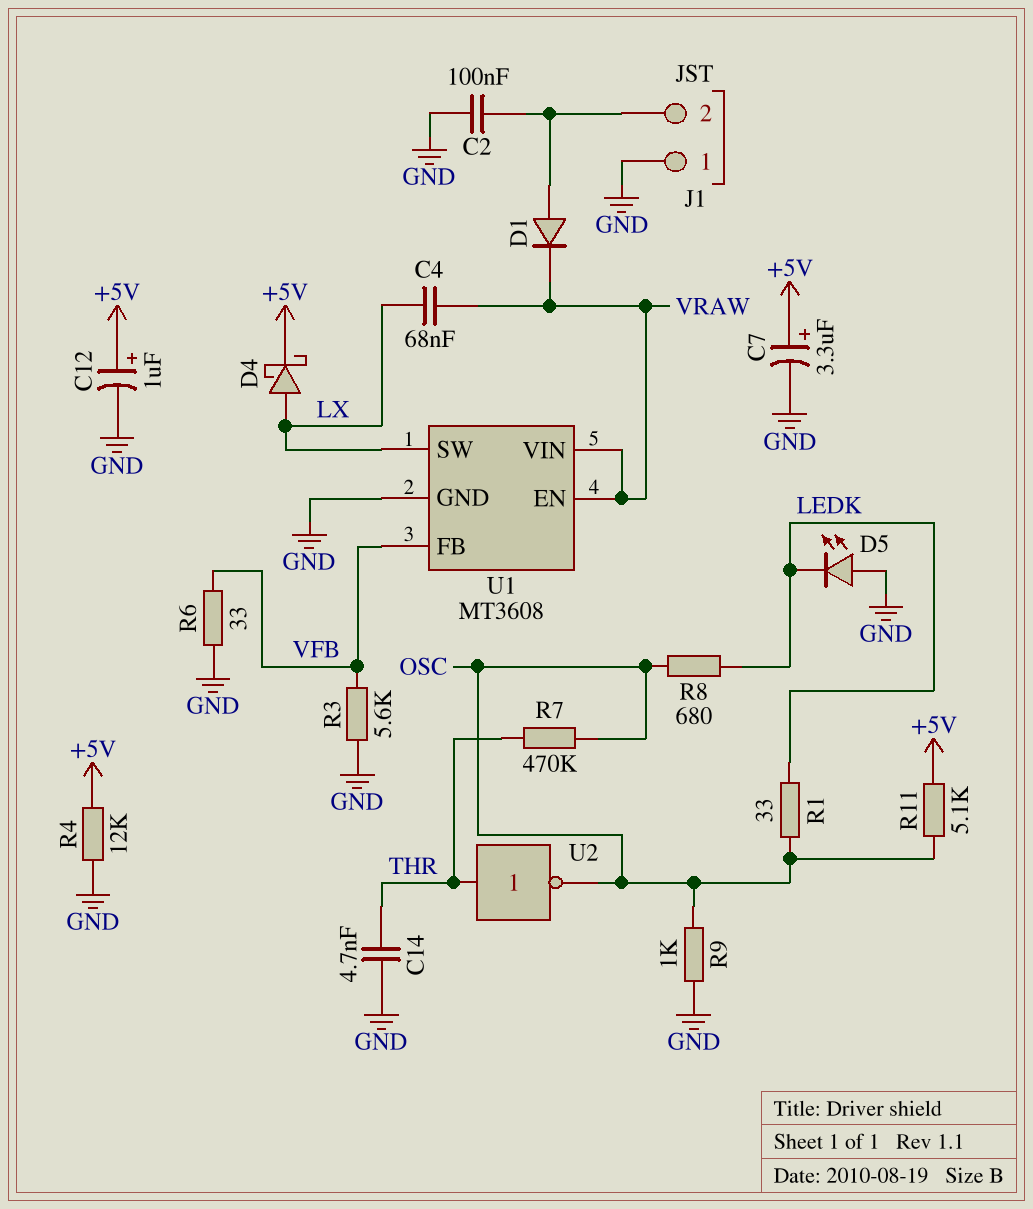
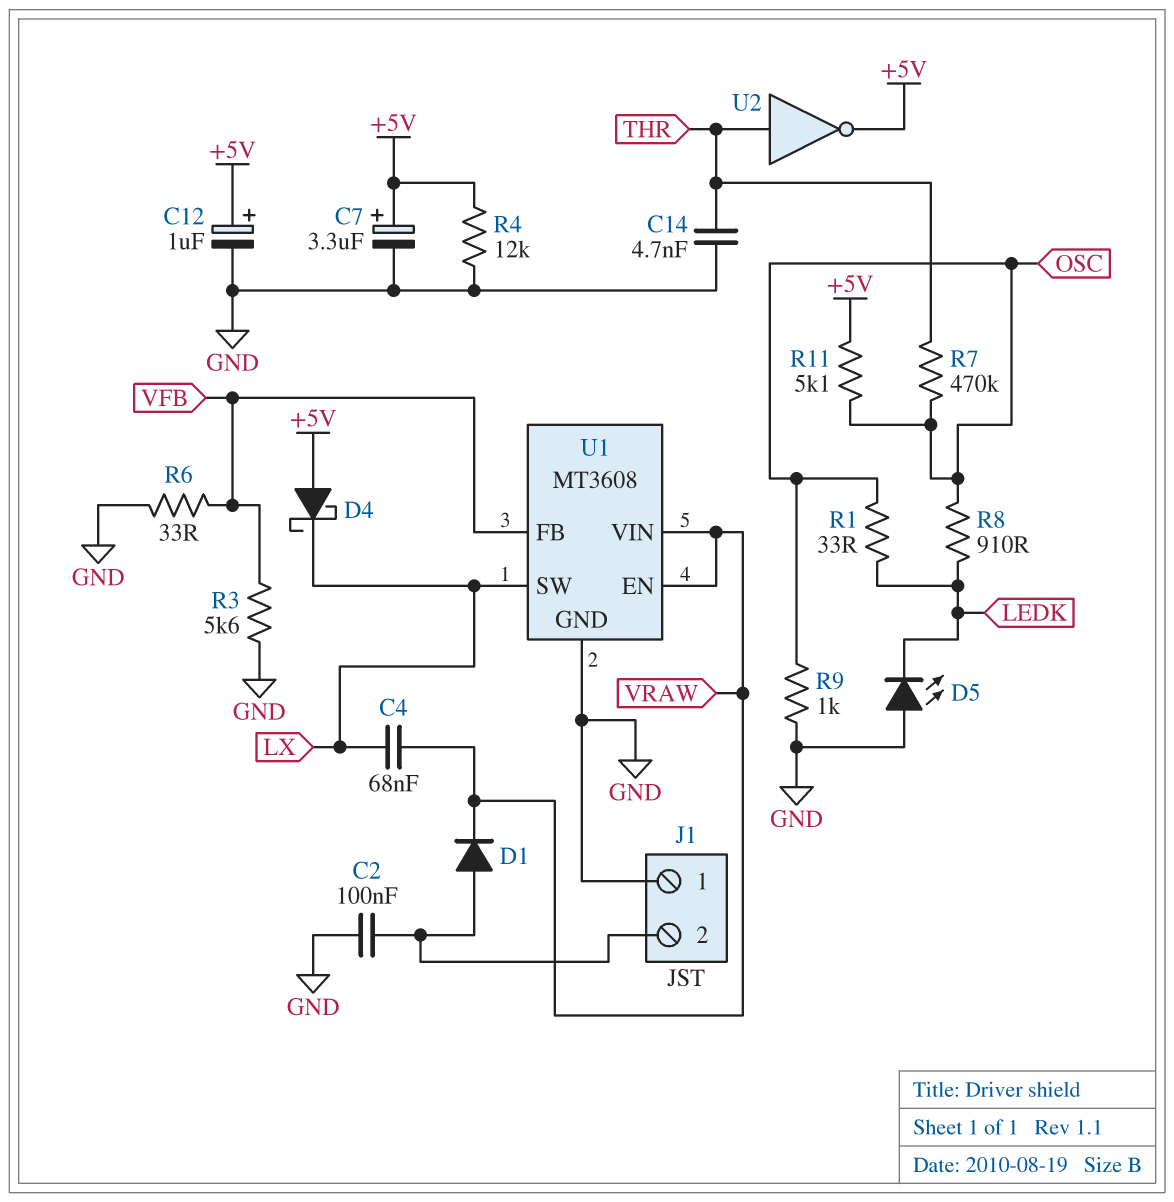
D4: schottky (A LX, K +5V) -> schottky (A +5V, K LX)
R8: 680 (LEDK, OSC) -> 910 (LEDK, OSC)
U2: NOT (in THR, out OSC) -> NOT (in THR, out +5V)

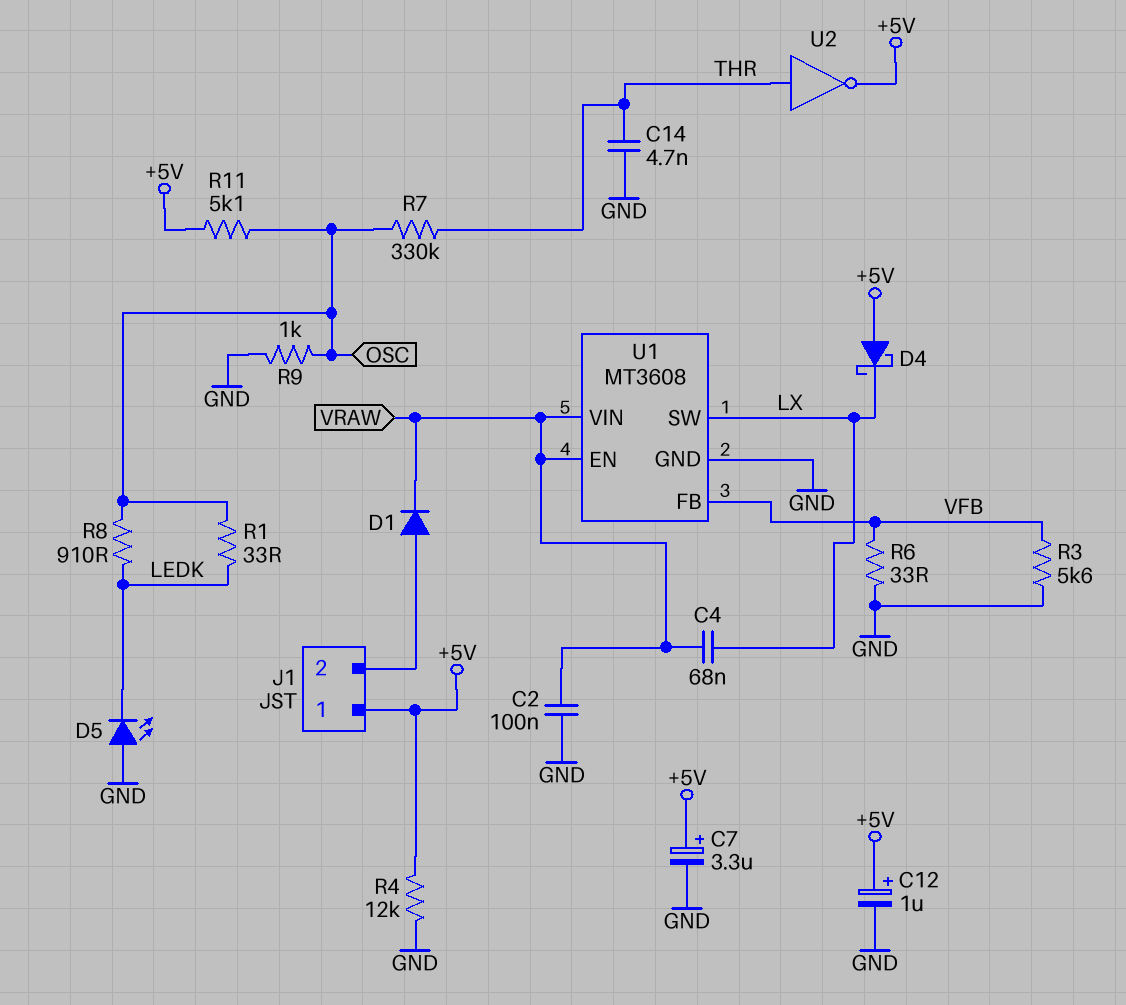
C2: 100nF (GND, J1/2) -> 100nF (GND, VRAW)
J1 pin 1: GND -> +5V
R7: 470k (OSC, THR) -> 330k (OSC, THR)

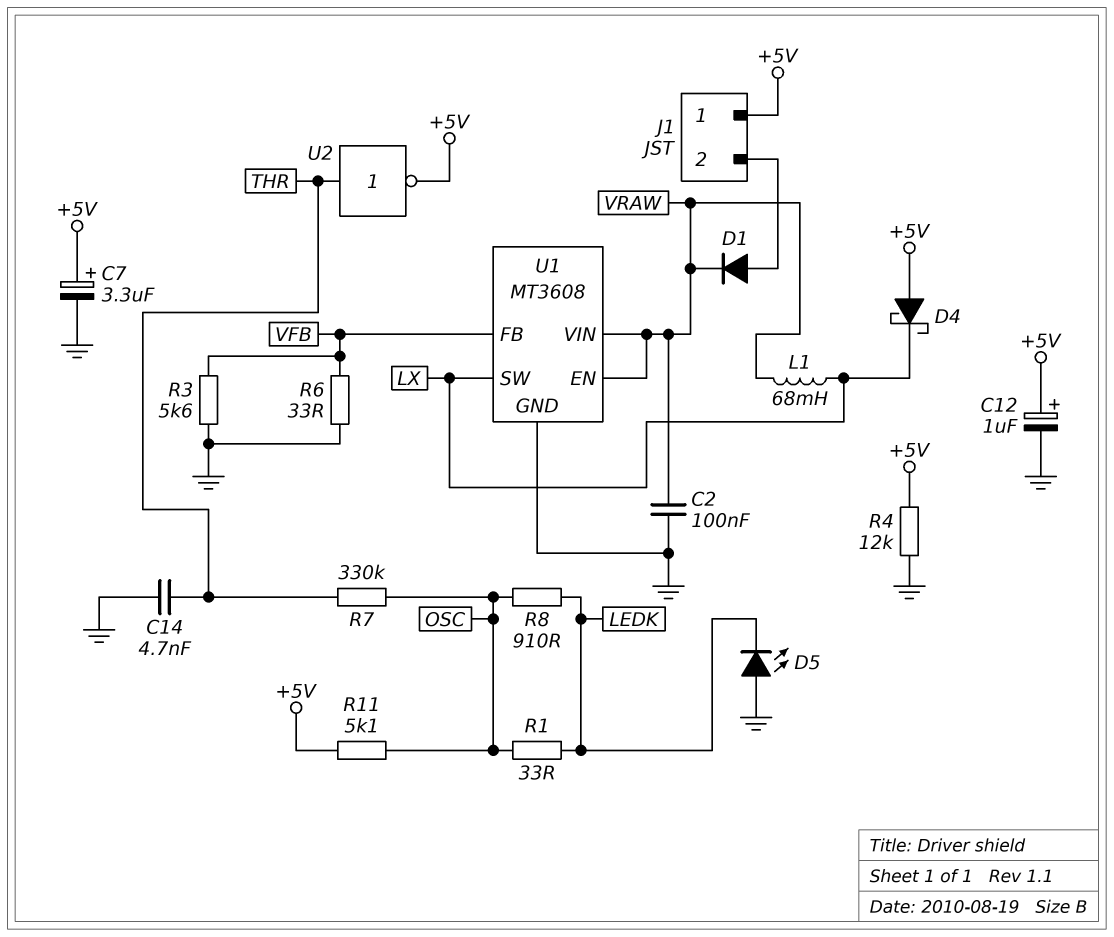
C4: 68nF (LX, VRAW) -> none
L1: none -> 68mH (LX, VRAW)
R9: 1k (GND, OSC) -> none

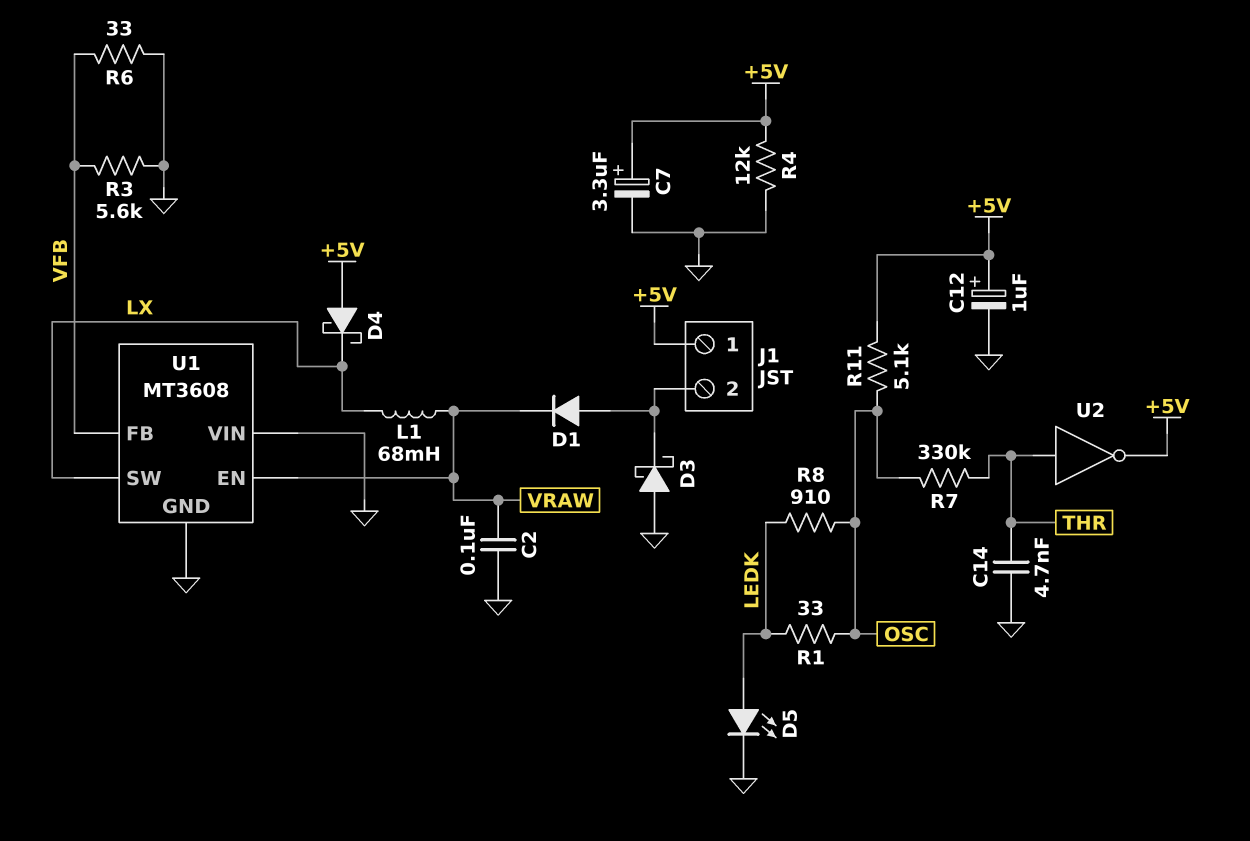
D3: none -> schottky (A GND, K J1/2)
D5: LED (A GND, K LEDK) -> LED (A LEDK, K GND)
U1 pin VIN: VRAW -> GND

